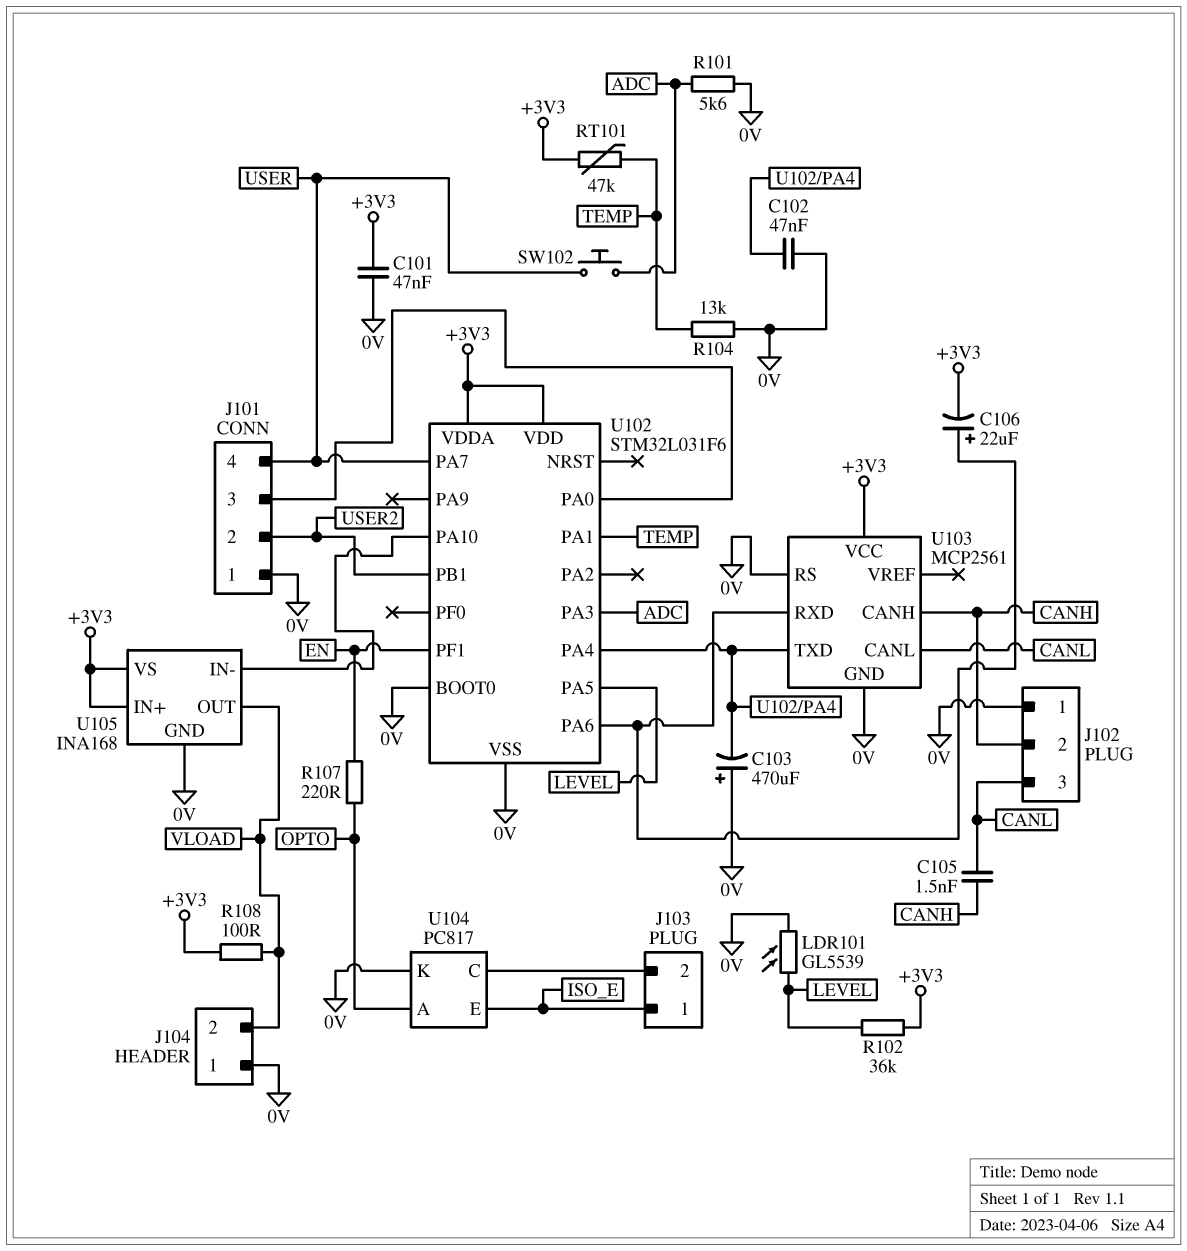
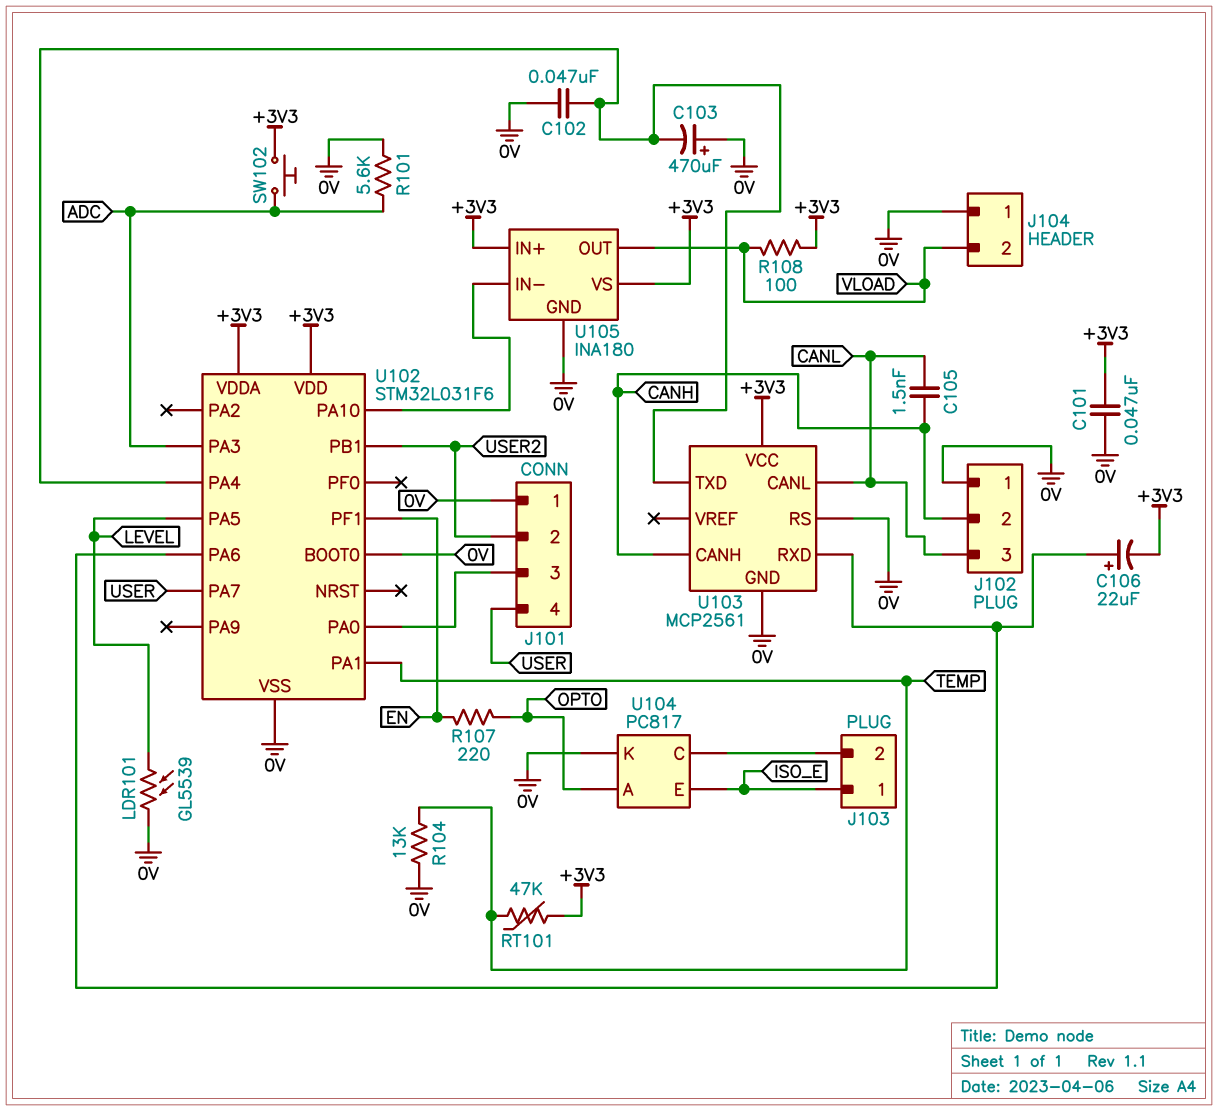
R102: 36k (+3V3, LEVEL) -> none
SW102: button (ADC, USER) -> button (+3V3, ADC)
U105: INA168 -> INA180

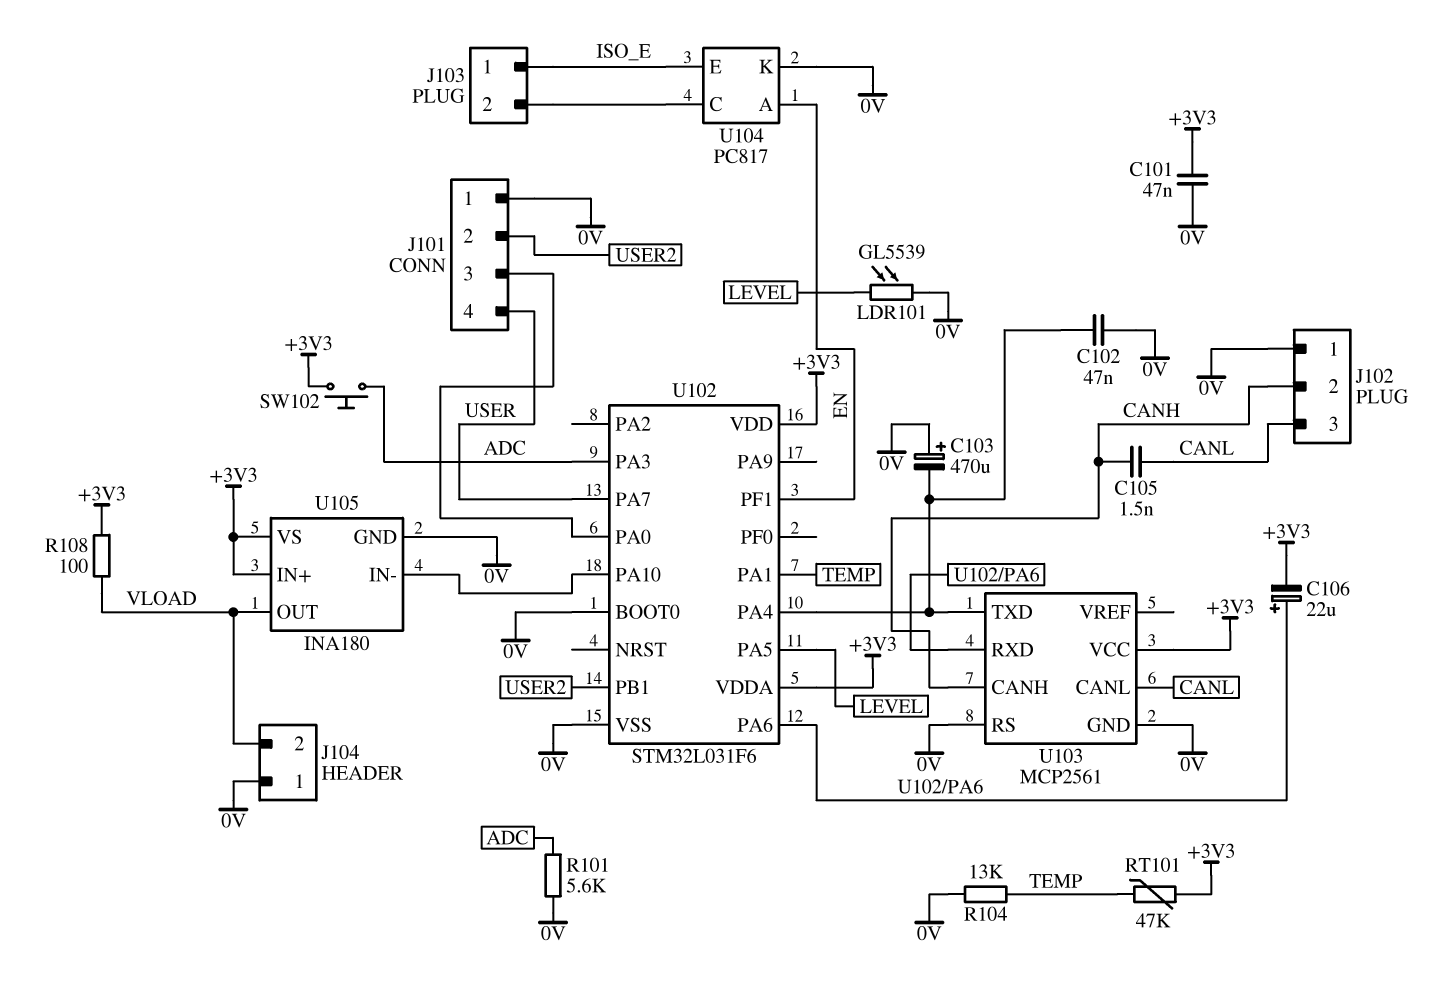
R107: 220 (EN, OPTO) -> none
U104 pin A: OPTO -> EN

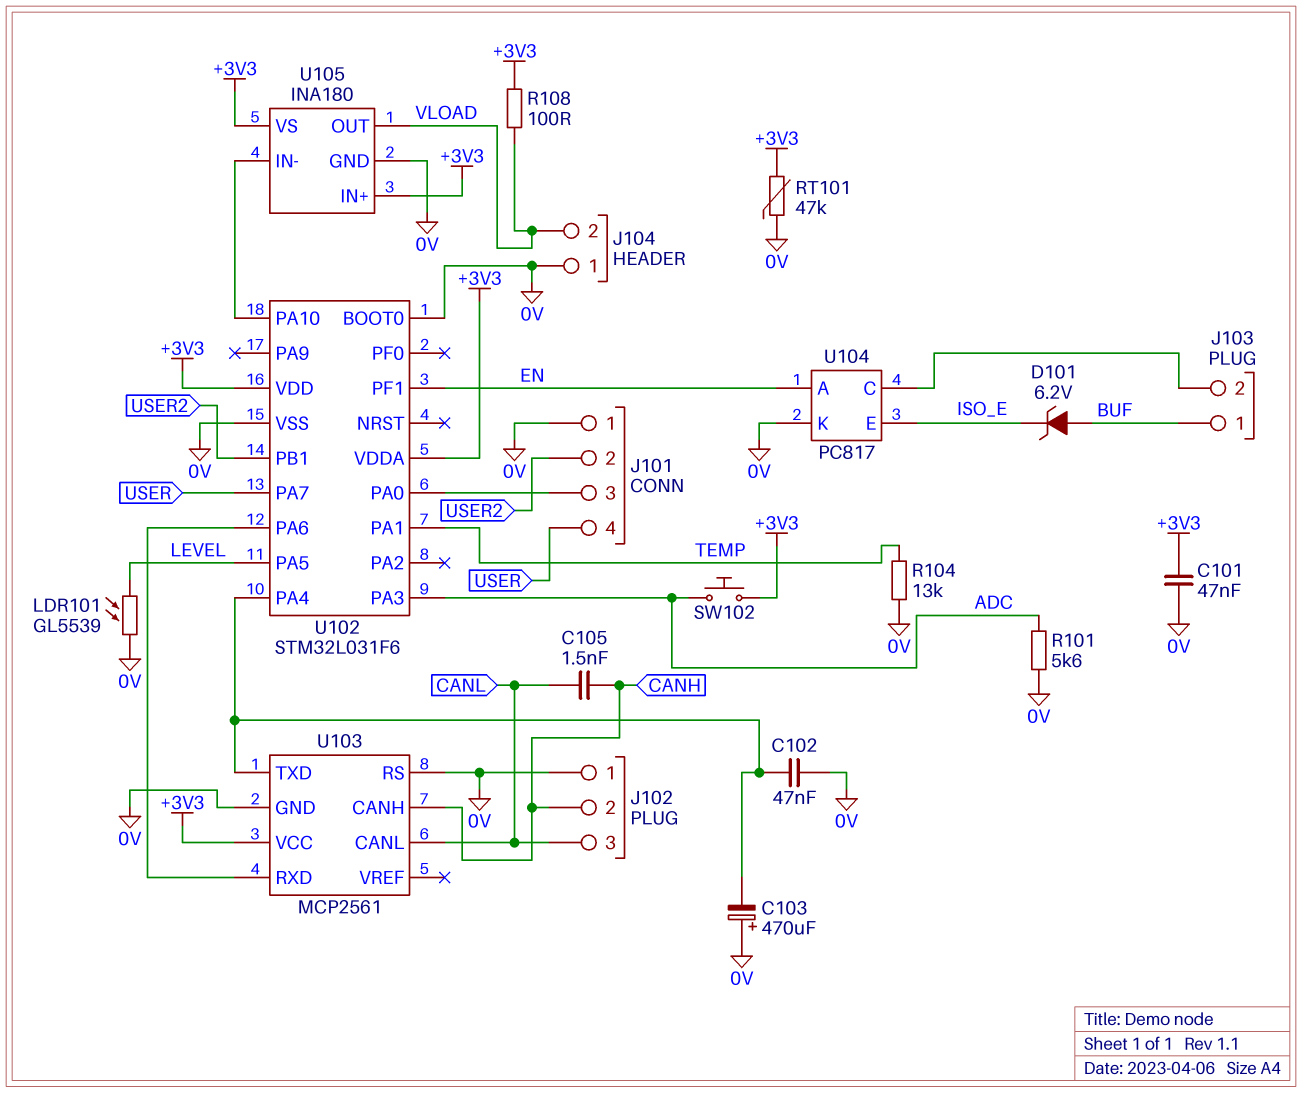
C106: 22uF (plus U102/PA6, minus +3V3) -> none
D101: none -> zener 6.2V (A BUF, K ISO_E)
J103 pin 1: ISO_E -> BUF
RT101: 47k (+3V3, TEMP) -> 47k (+3V3, 0V)

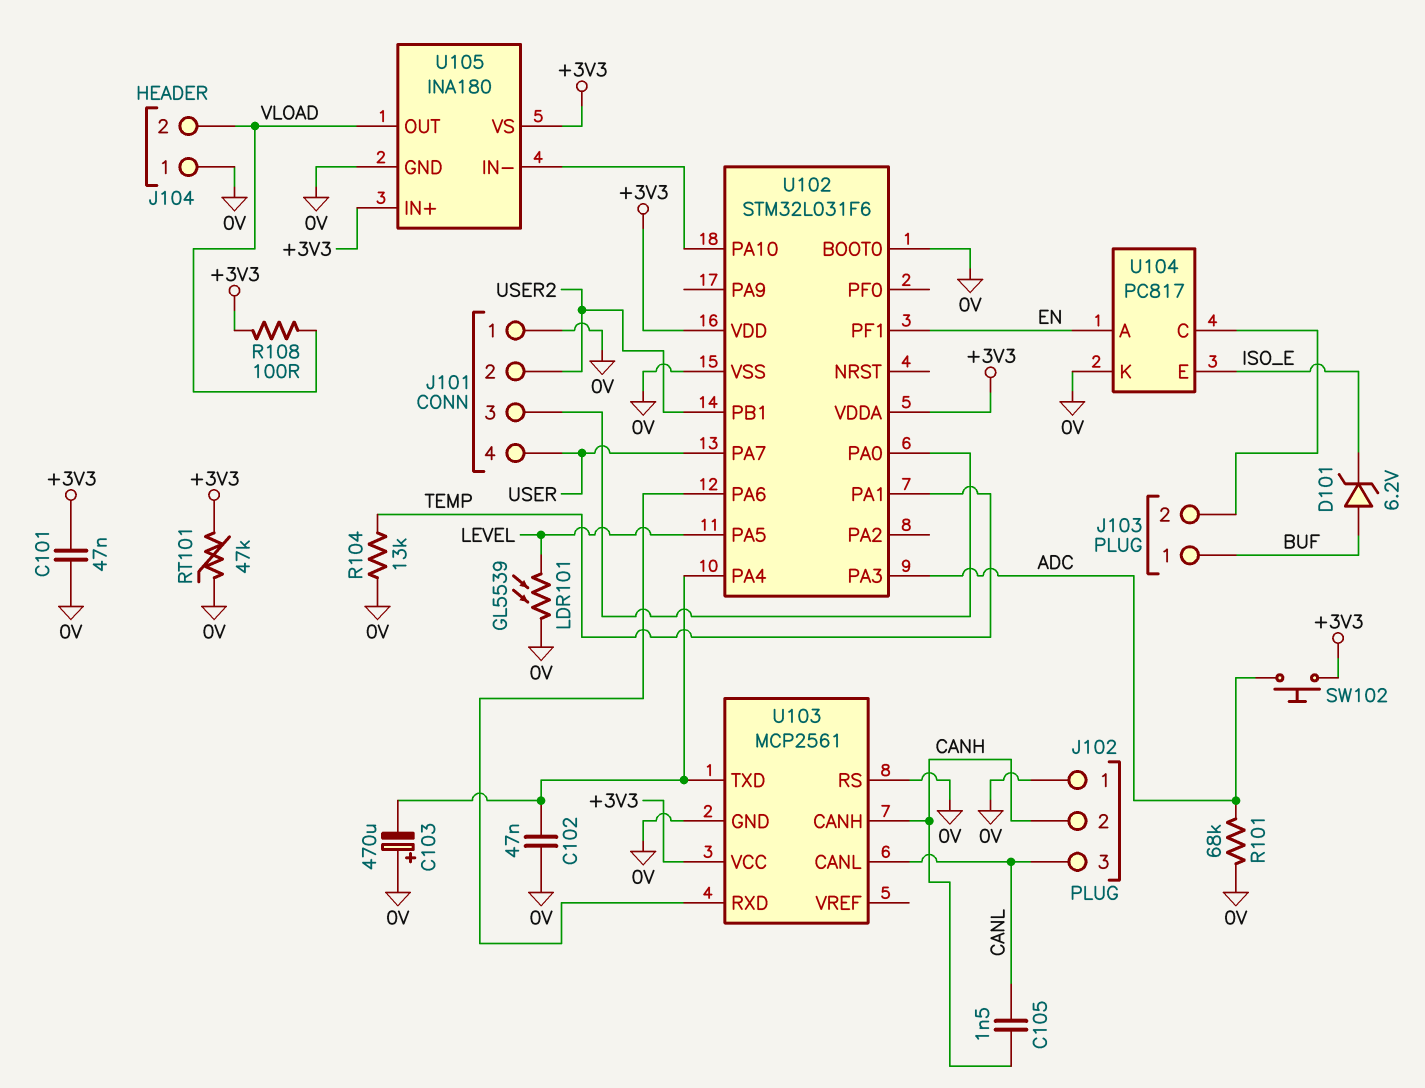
R101: 5.6k (0V, ADC) -> 68k (0V, ADC)

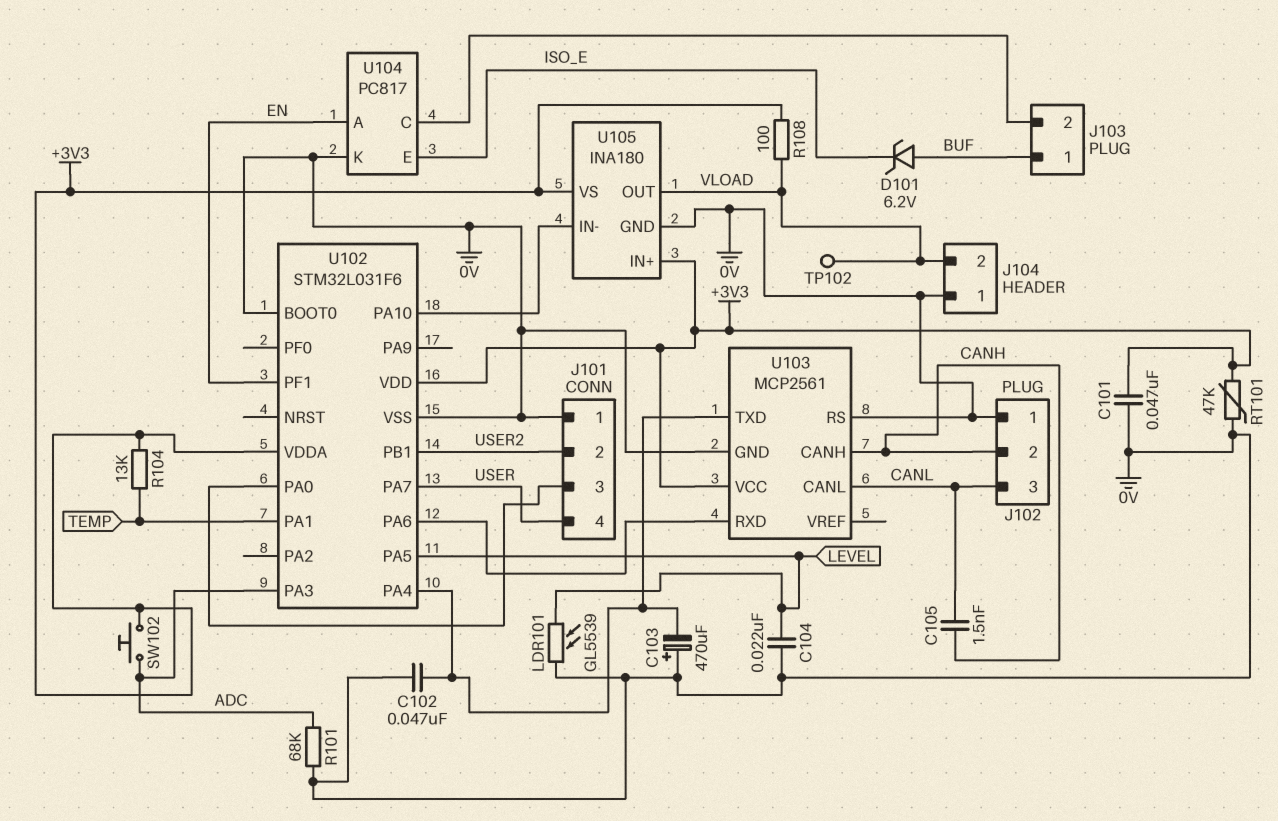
C104: none -> 22nF (0V, LEVEL)
R104: 13k (0V, TEMP) -> 13k (+3V3, TEMP)
TP102: none -> test point (VLOAD)

